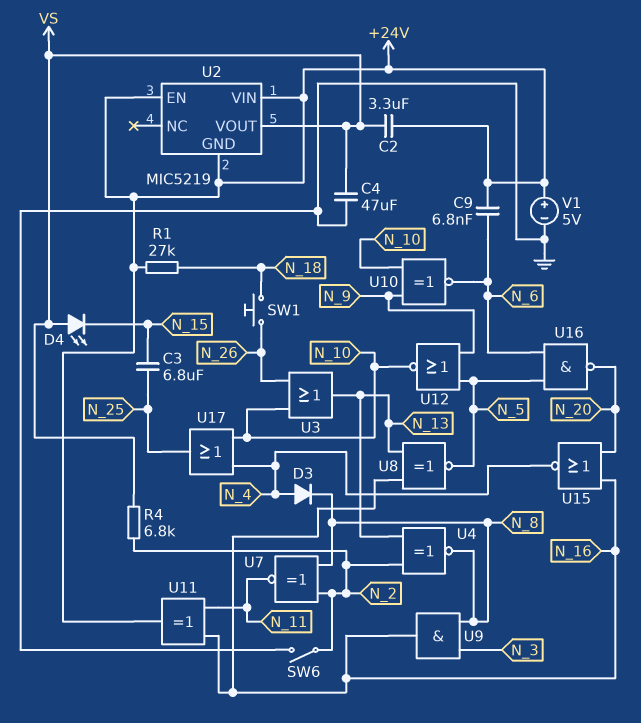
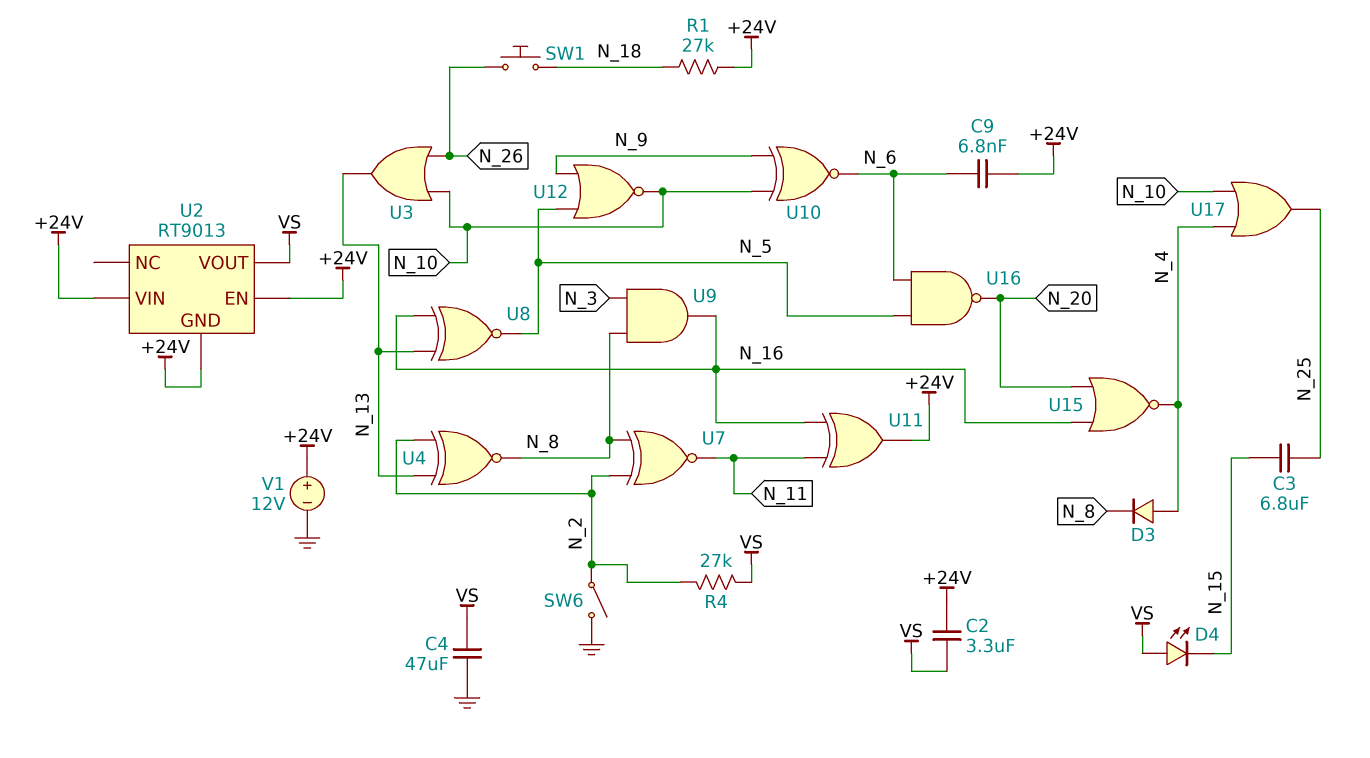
R4: 6.8k (N_2, VS) -> 27k (N_2, VS)
U2: MIC5219 -> RT9013
V1: 5V (plus +24V, minus GND) -> 12V (plus +24V, minus GND)

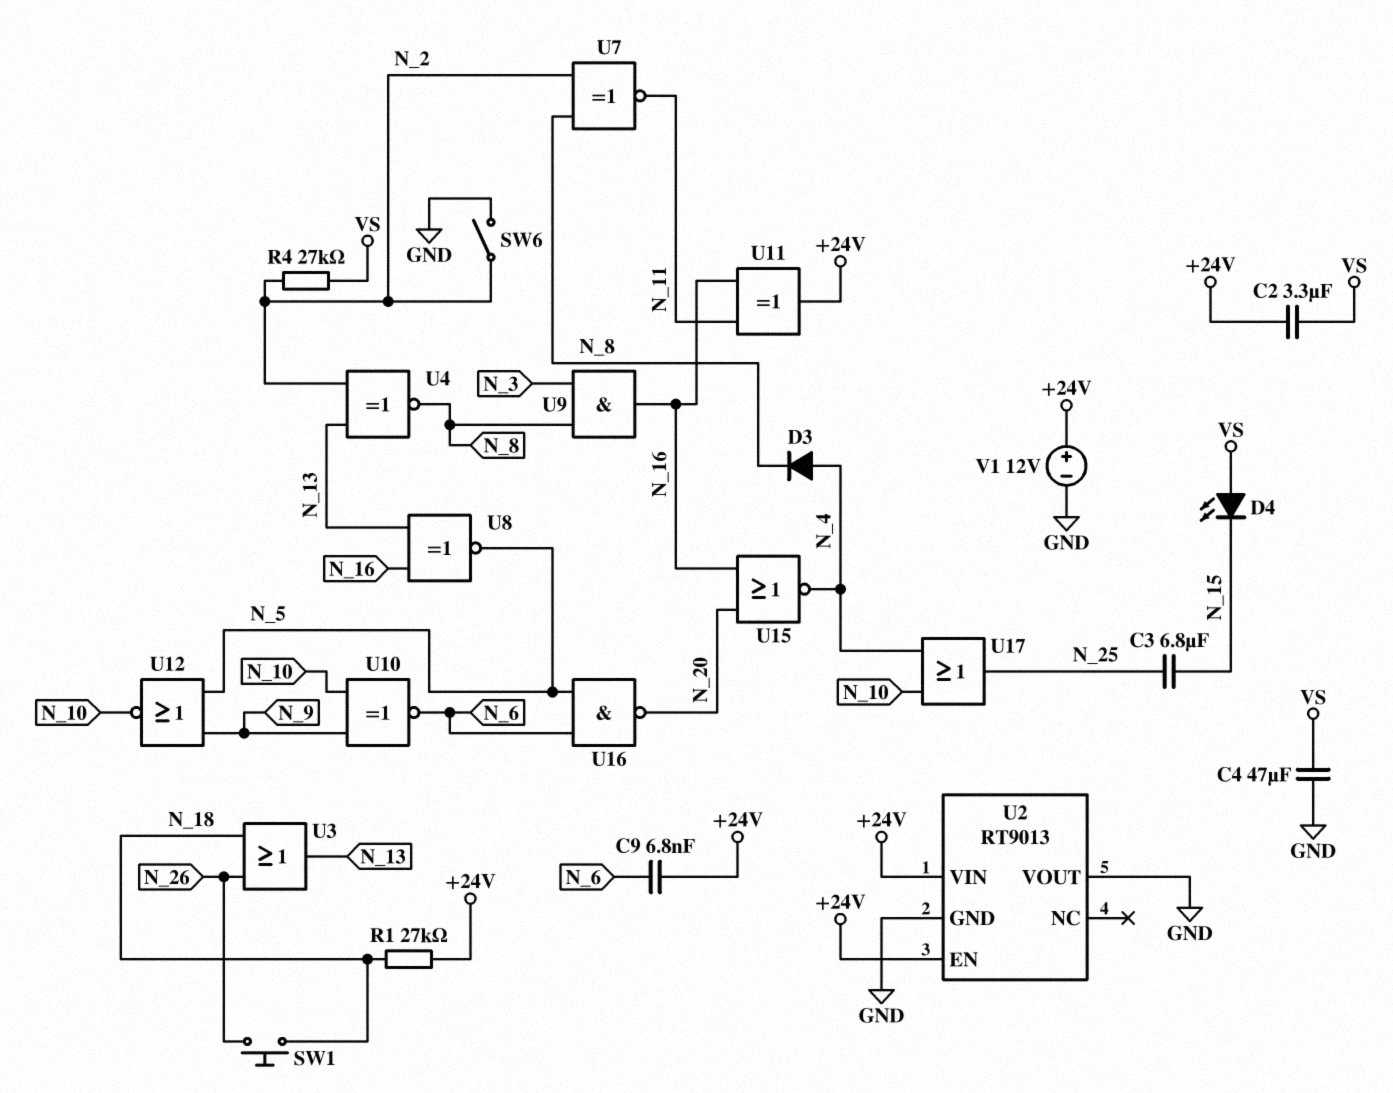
U2 pin GND: +24V -> GND
U2 pin VOUT: VS -> GND
U3: OR (in N_10, in N_26, out N_13) -> OR (in N_18, in N_26, out N_13)

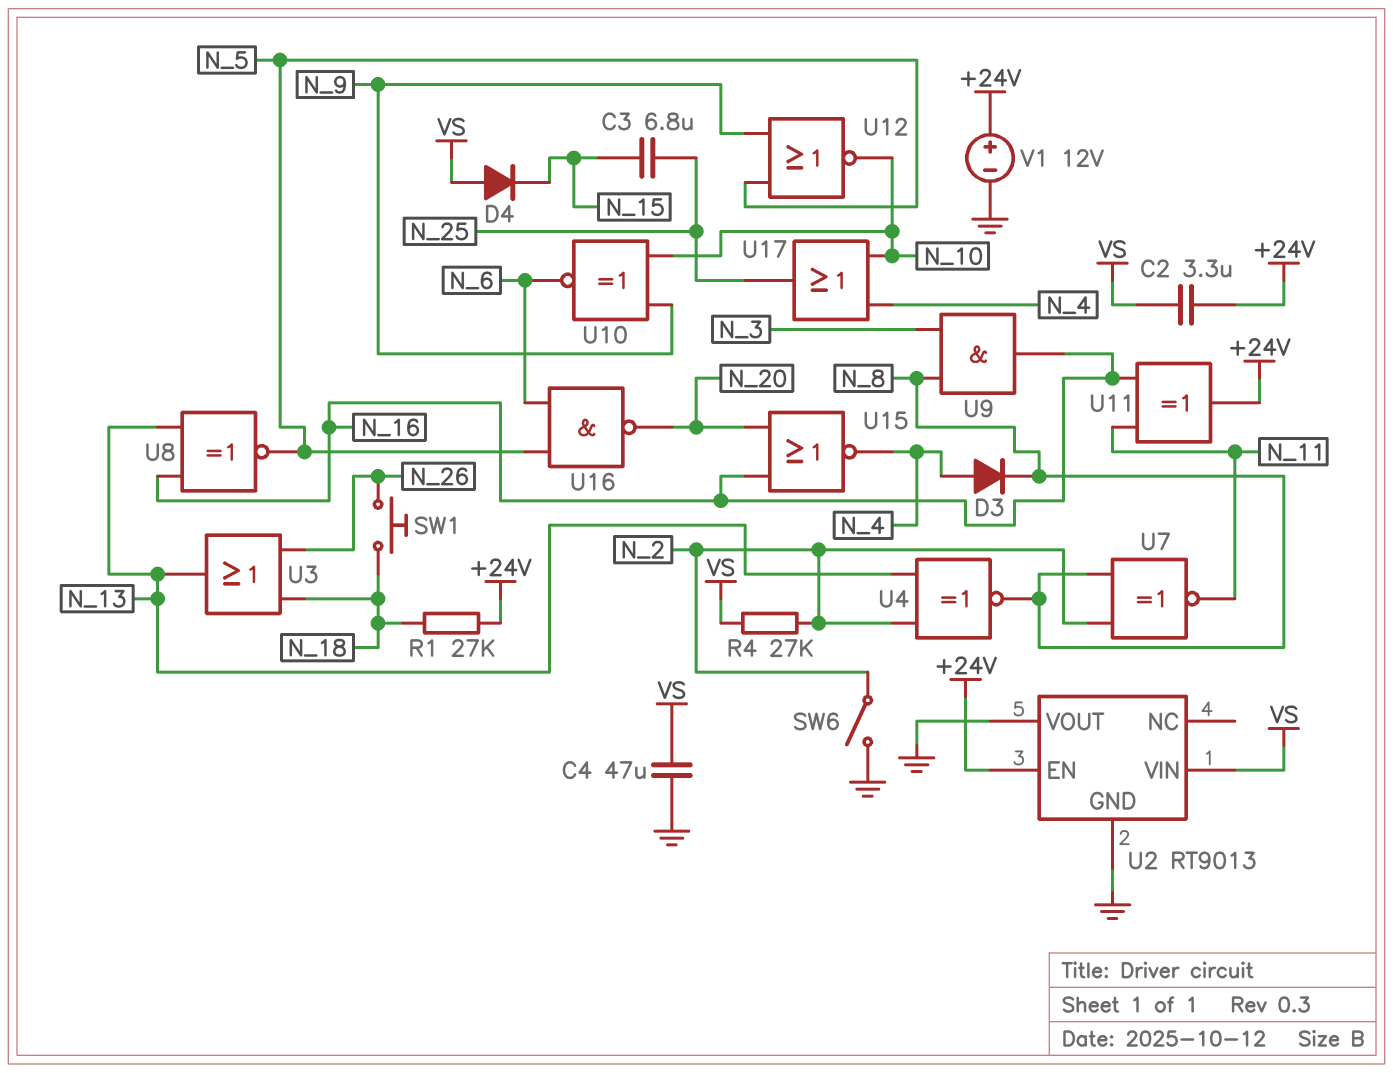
C9: 6.8nF (+24V, N_6) -> none
D4: LED (A VS, K N_15) -> diode (A VS, K N_15)
U2 pin VIN: +24V -> VS

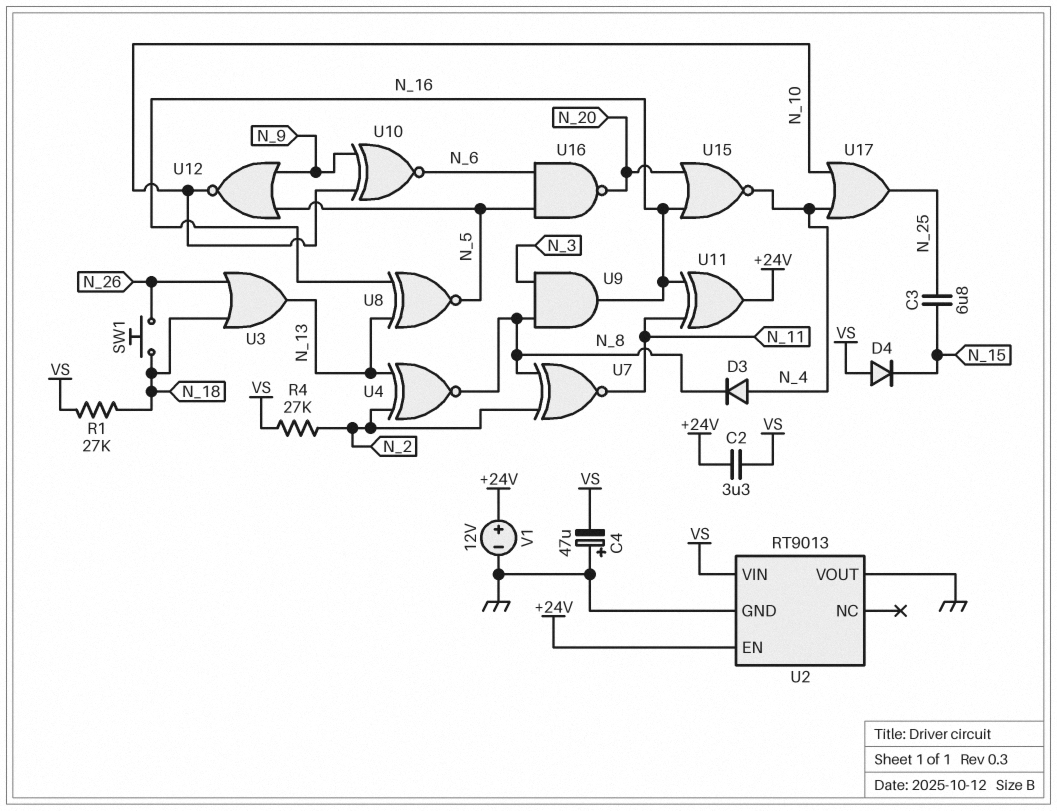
C4: 47uF (GND, VS) -> 47uF (plus GND, minus VS)
R1: 27k (+24V, N_18) -> 27k (N_18, VS)
SW6: switch (GND, N_2) -> none

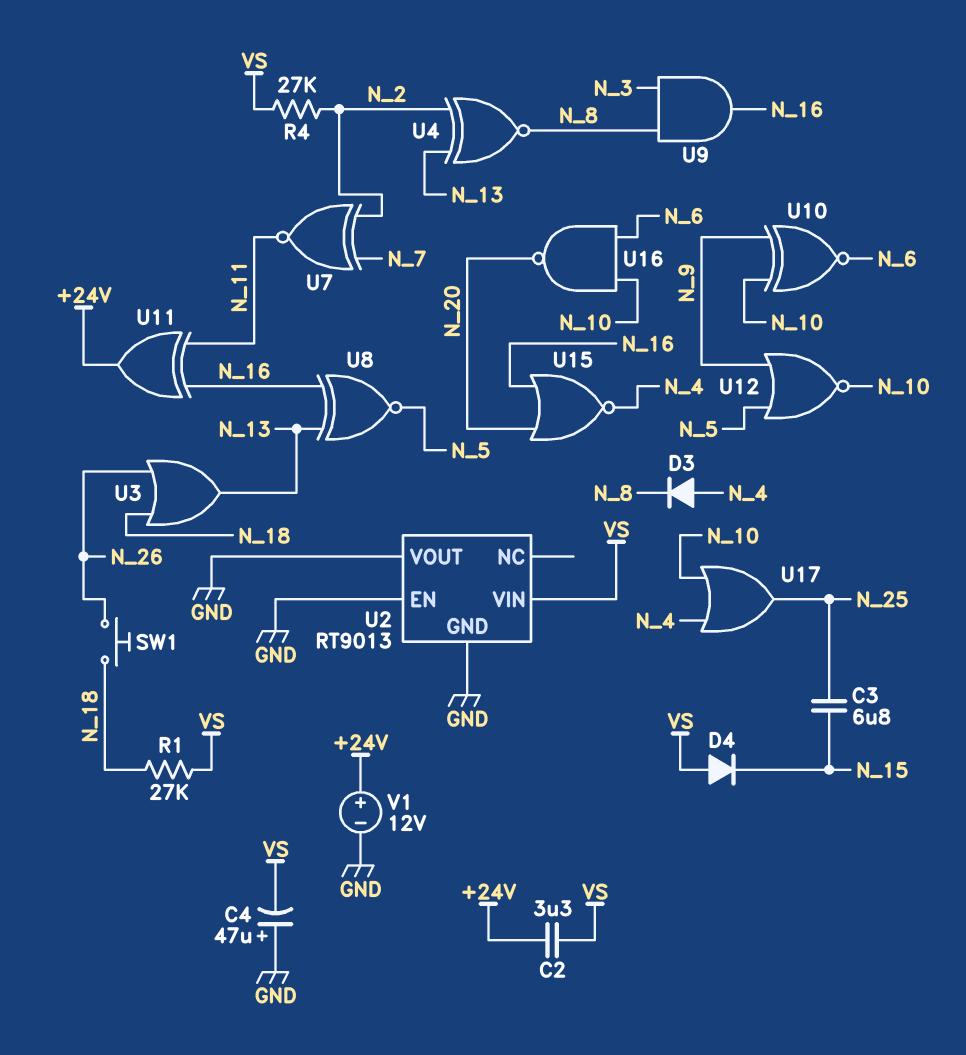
U2 pin EN: +24V -> GND
U7: XNOR (in N_2, in N_8, out N_11) -> XNOR (in N_2, in N_7, out N_11)
U16: NAND (in N_5, in N_6, out N_20) -> NAND (in N_6, in N_10, out N_20)

